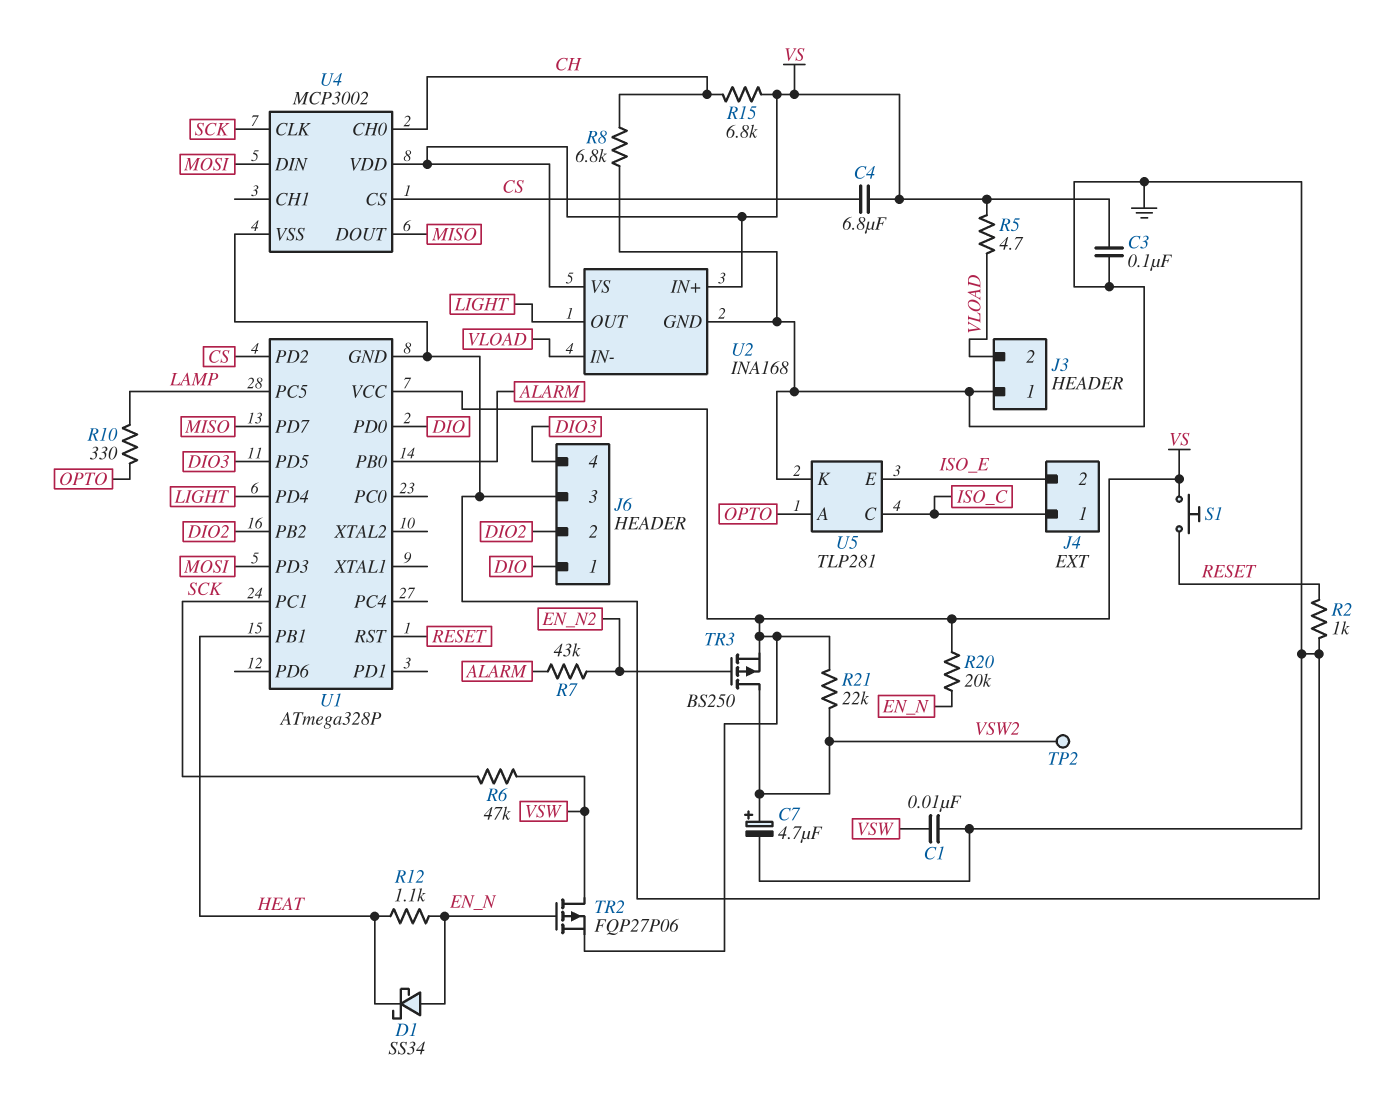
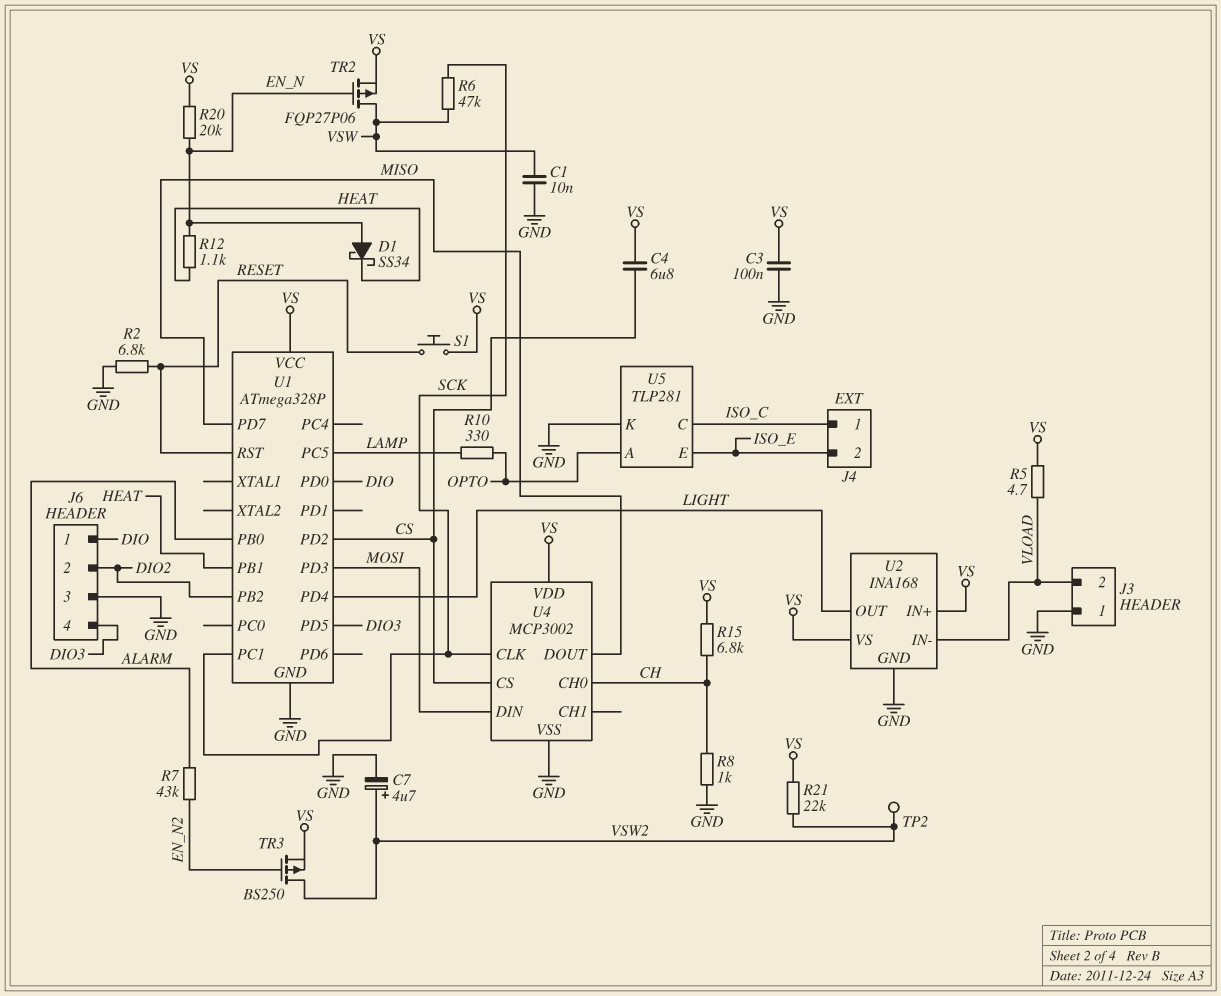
R2: 1k (GND, RESET) -> 6.8k (GND, RESET)
R8: 6.8k (CH, GND) -> 1k (CH, GND)

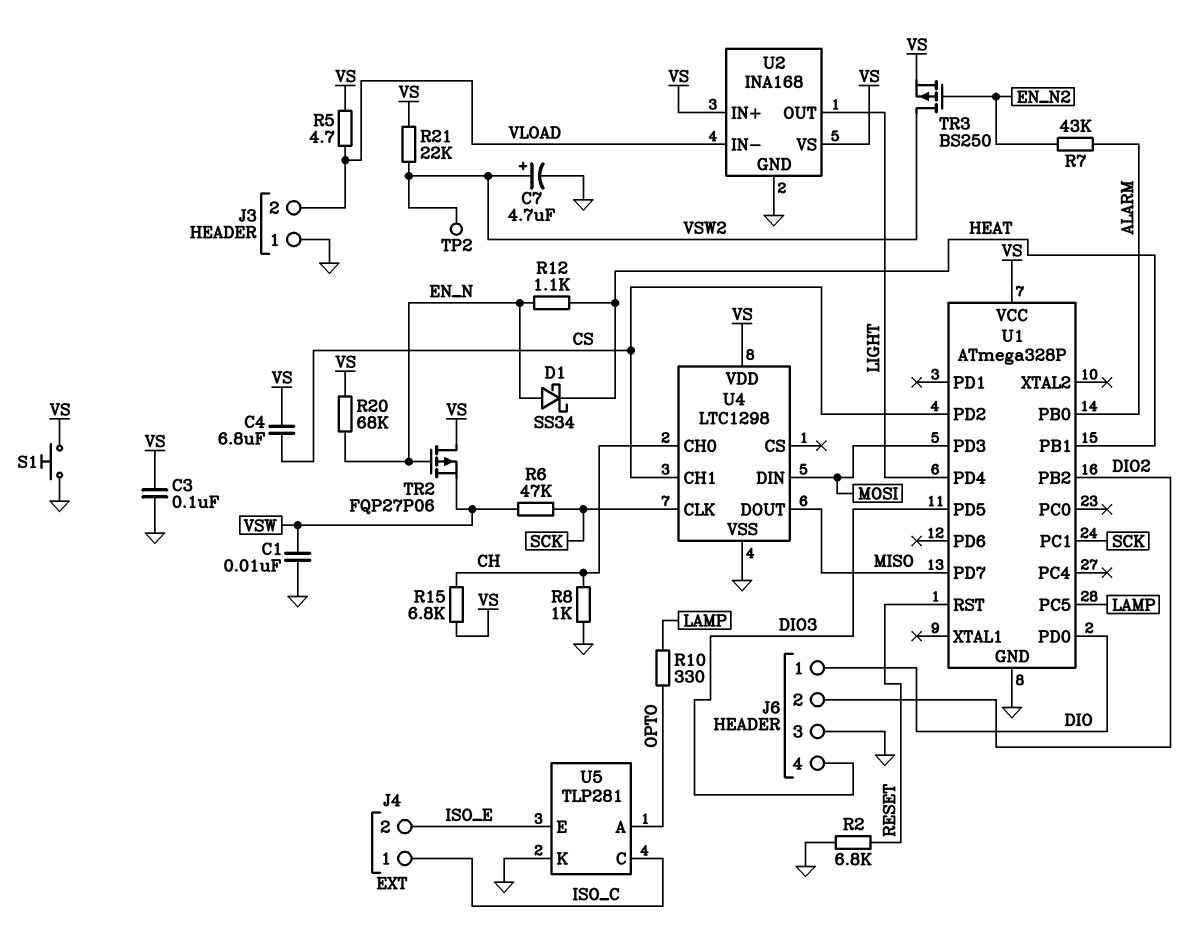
R20: 20k (EN_N, VS) -> 68k (EN_N, VS)
S1: button (RESET, VS) -> button (GND, VS)
TR2: PMOS FQP27P06 (G EN_N, D VSW, S VS) -> PMOS FQP27P06 (G EN_N, D VS, S VSW)
U4: MCP3002 -> LTC1298
U4 pin CH1: none -> CS
U4 pin CS: CS -> none

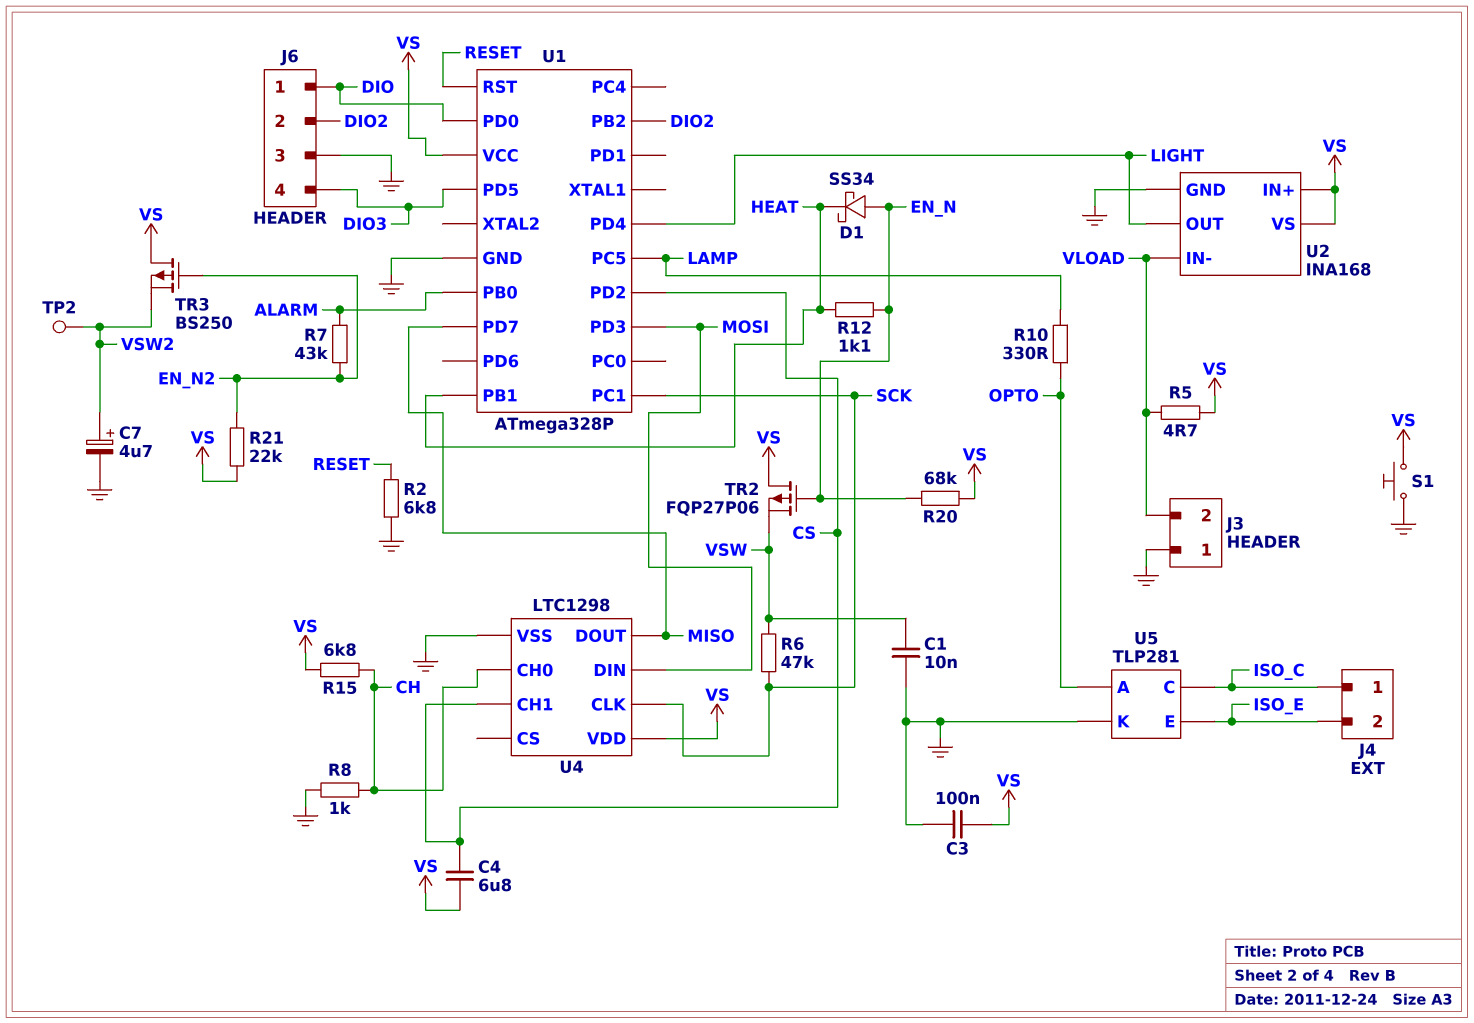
R21: 22k (VS, VSW2) -> 22k (EN_N2, VS)
TR3: PMOS BS250 (G EN_N2, D VSW2, S VS) -> PMOS BS250 (G EN_N2, D VS, S VSW2)

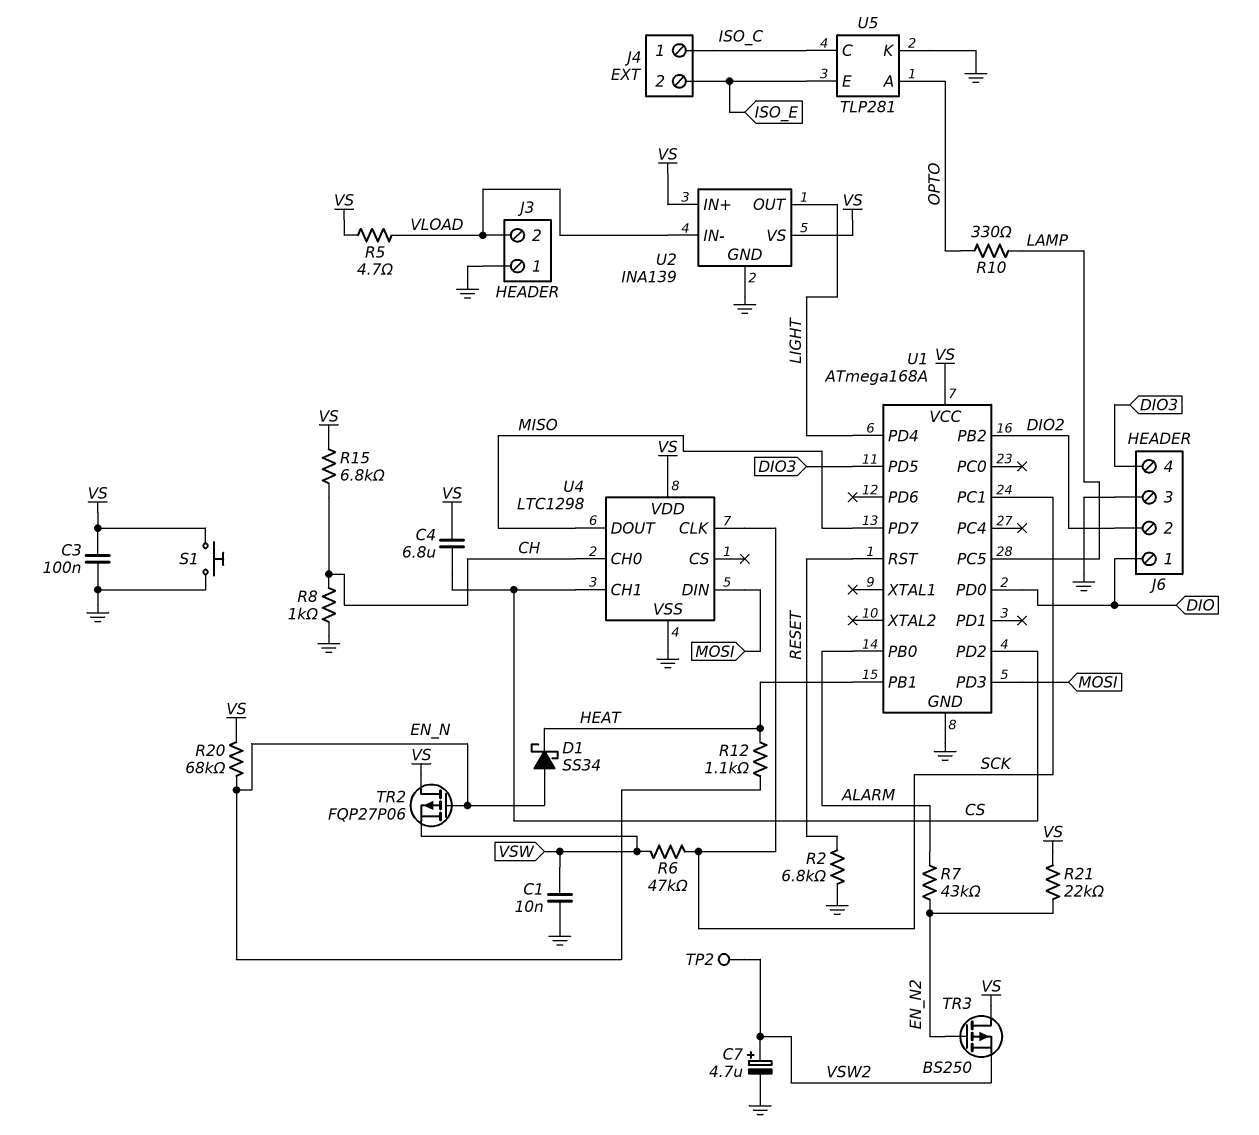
U1: ATmega328P -> ATmega168A
U2: INA168 -> INA139

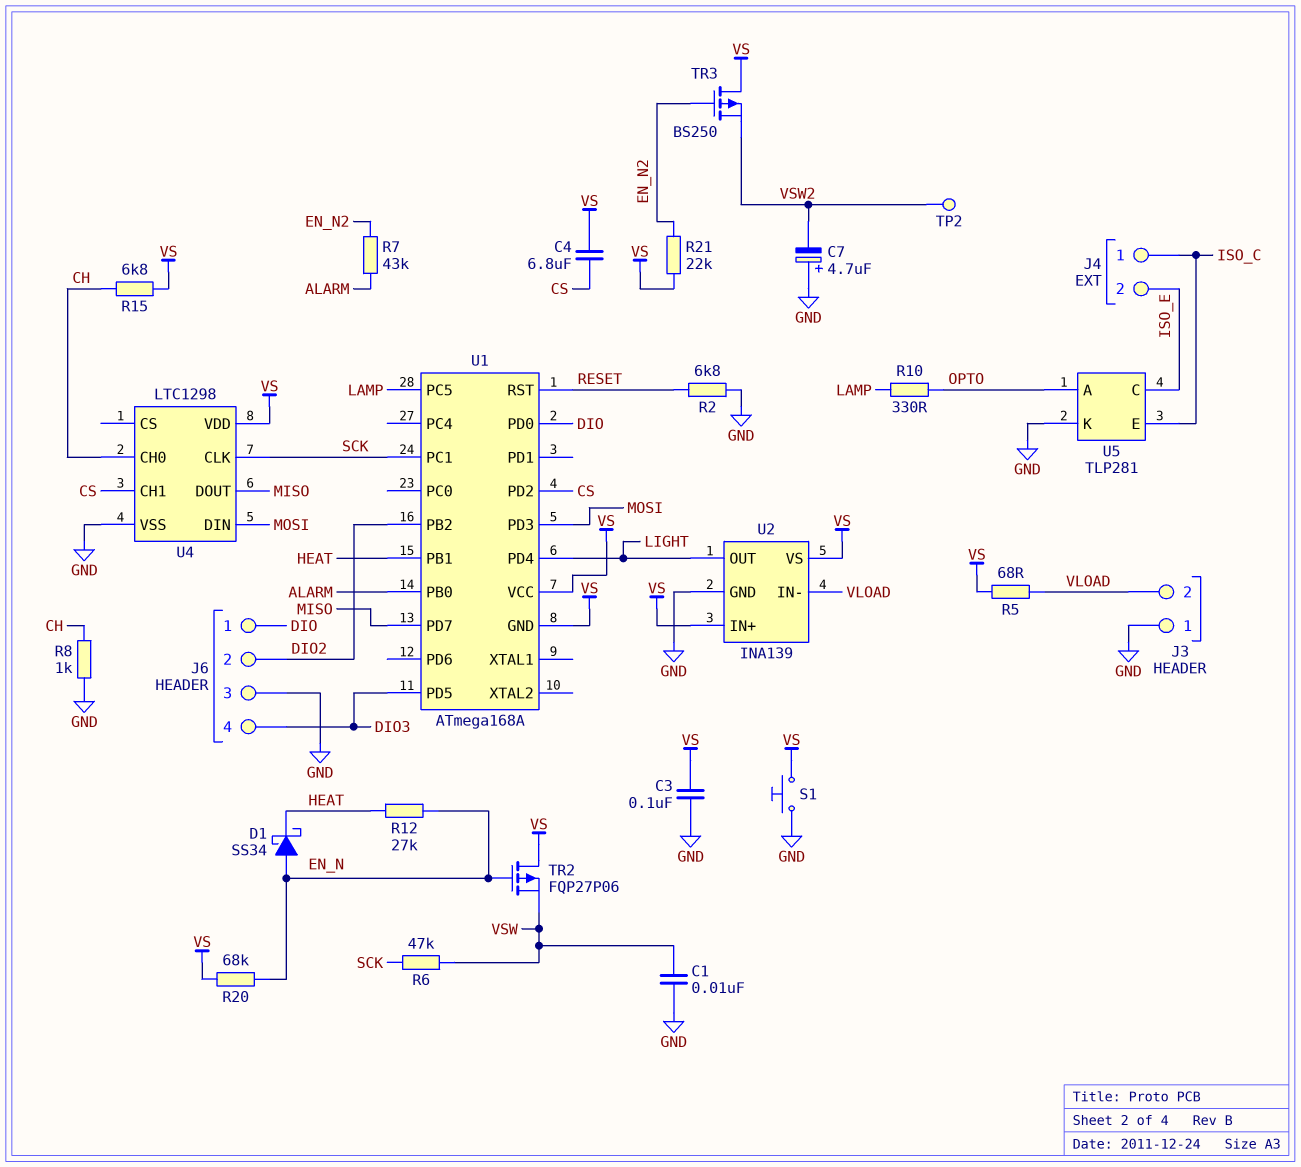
C7: 4.7uF (plus VSW2, minus GND) -> 4.7uF (plus GND, minus VSW2)
R5: 4.7 (VLOAD, VS) -> 68 (VLOAD, VS)
R12: 1.1k (EN_N, HEAT) -> 27k (EN_N, HEAT)
U1 pin GND: GND -> VS
U5 pin C: ISO_C -> ISO_E
U5 pin E: ISO_E -> ISO_C

